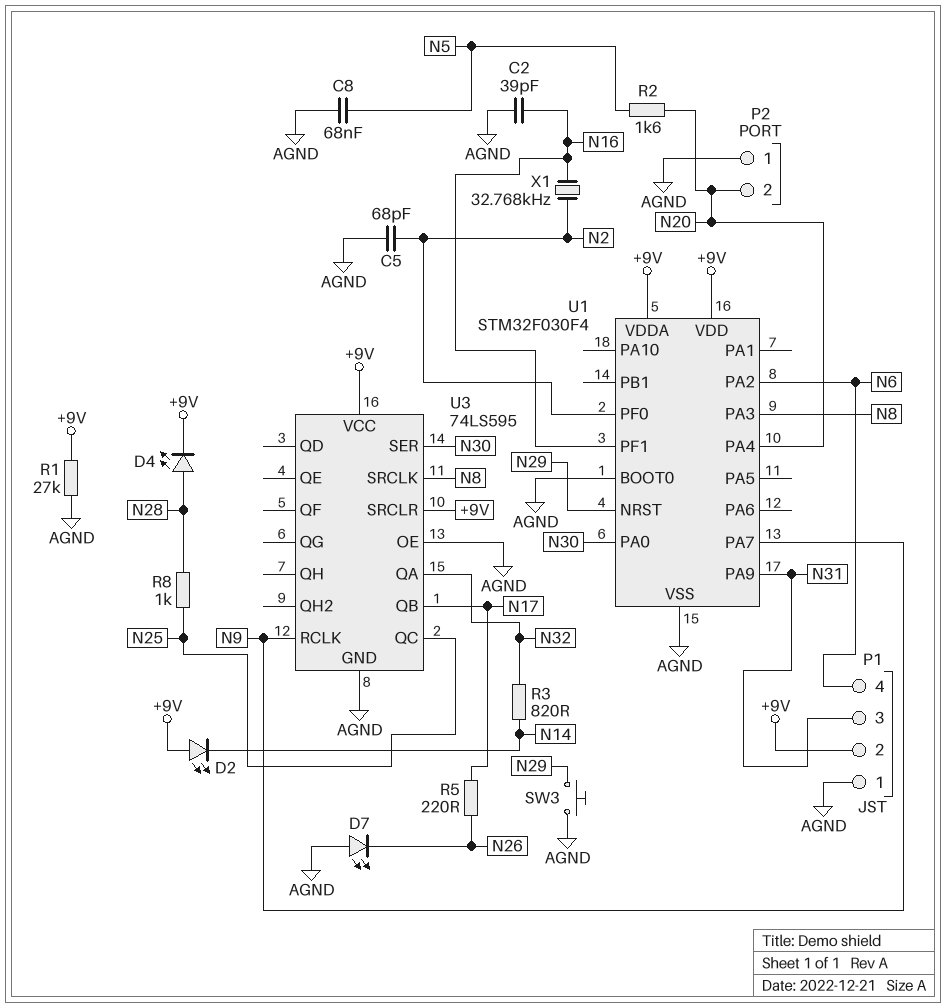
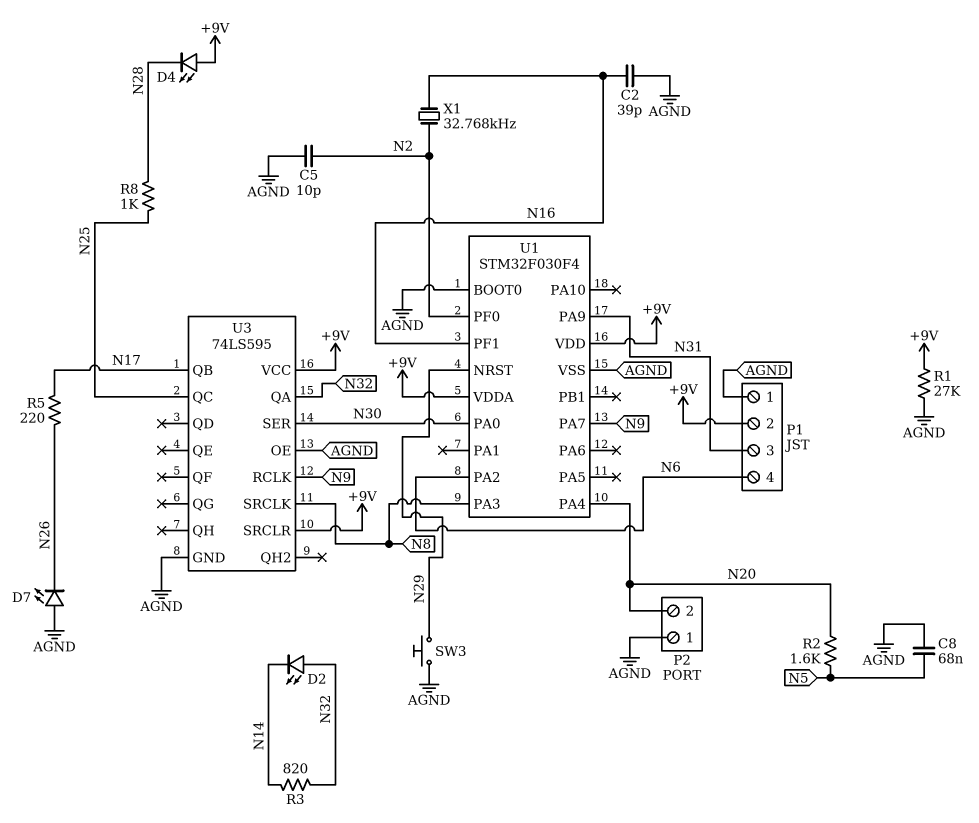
C5: 68pF (AGND, N2) -> 10pF (AGND, N2)
D2: LED (A +9V, K N14) -> LED (A N32, K N14)
D4: LED (A N28, K +9V) -> LED (A +9V, K N28)

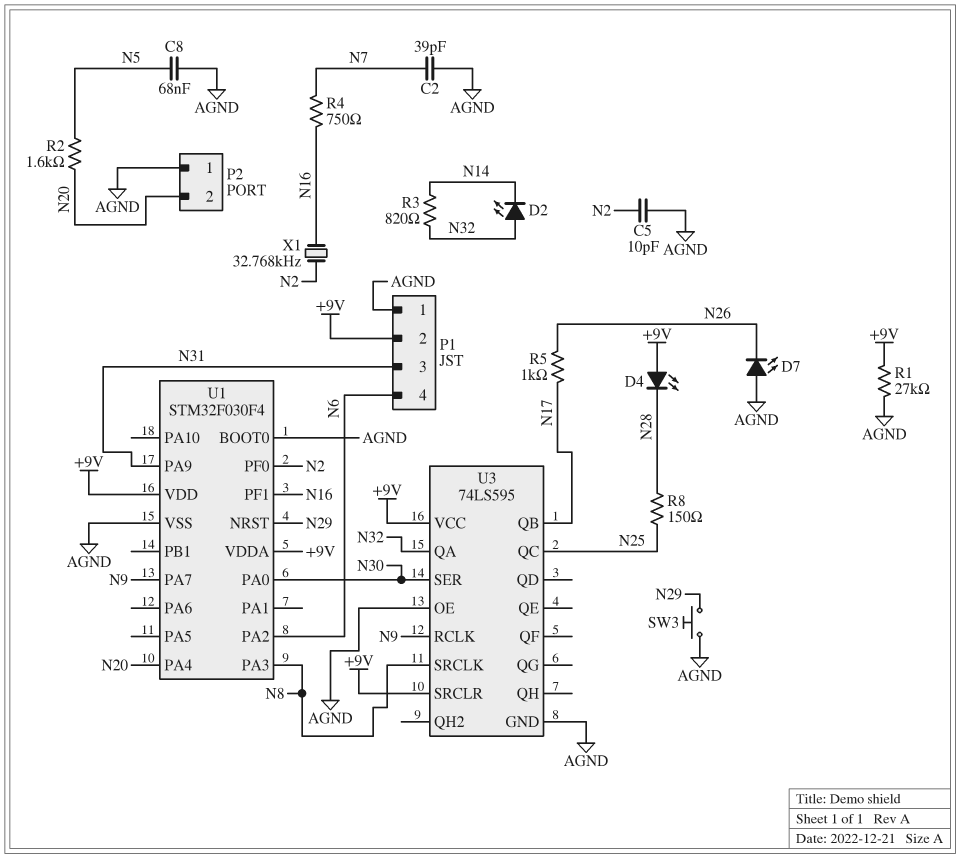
C2: 39pF (AGND, N16) -> 39pF (AGND, N7)
R4: none -> 750 (N7, N16)
R5: 220 (N17, N26) -> 1k (N17, N26)
R8: 1k (N25, N28) -> 150 (N25, N28)

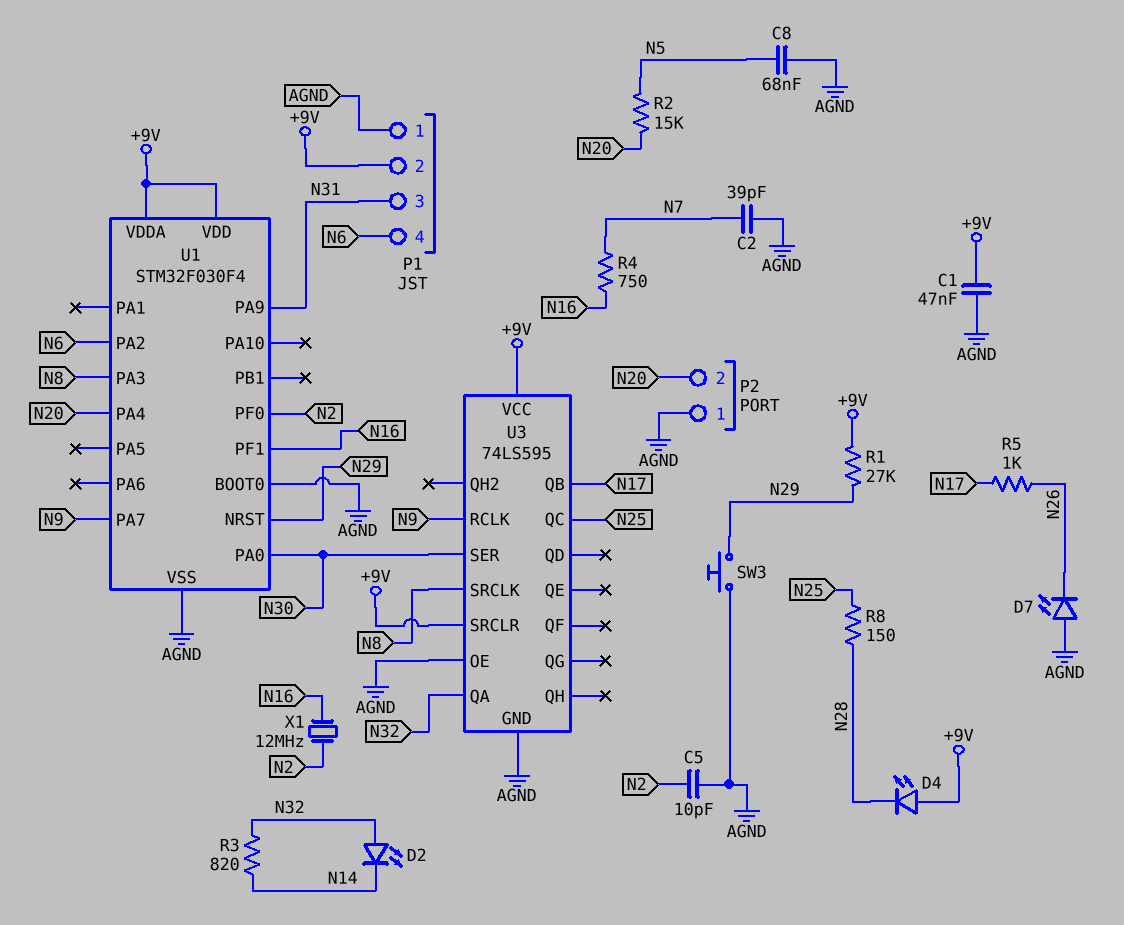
C1: none -> 47nF (+9V, AGND)
R1: 27k (+9V, AGND) -> 27k (+9V, N29)
R2: 1.6k (N5, N20) -> 15k (N5, N20)
X1: 32.768kHz (N2, N16) -> 12MHz (N2, N16)

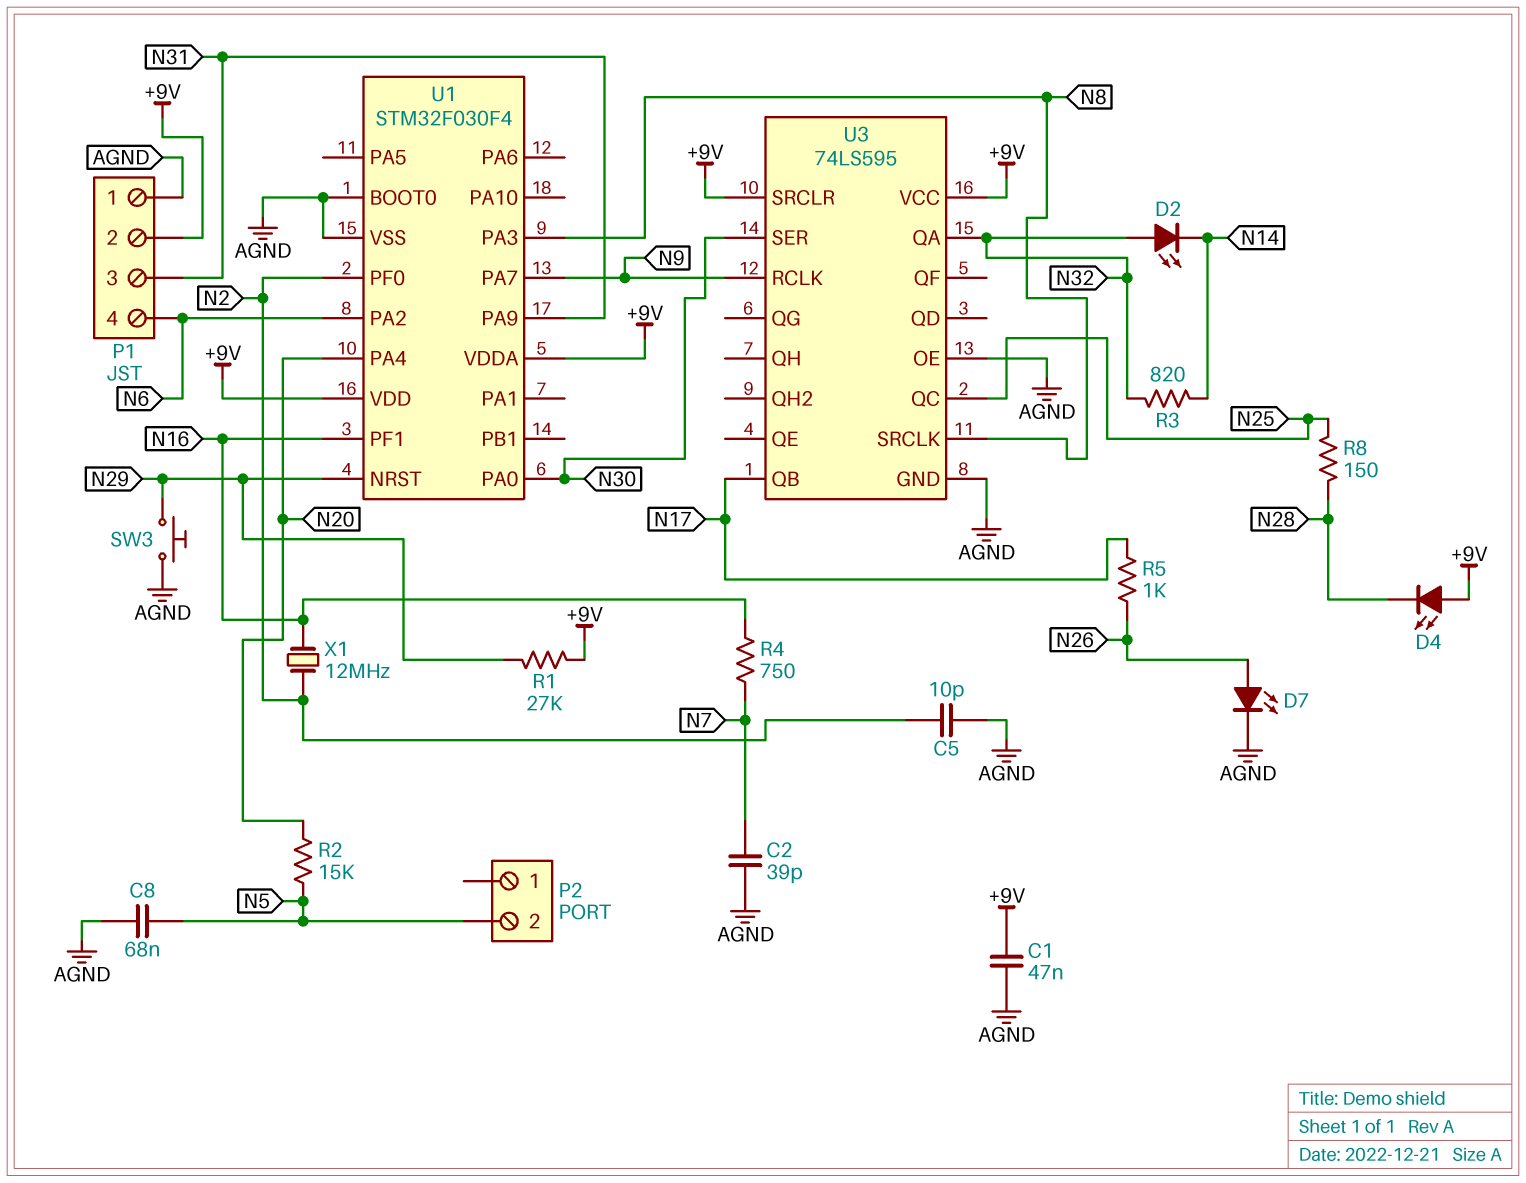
D7: LED (A AGND, K N26) -> LED (A N26, K AGND)
P2 pin 1: AGND -> none
P2 pin 2: N20 -> N5

